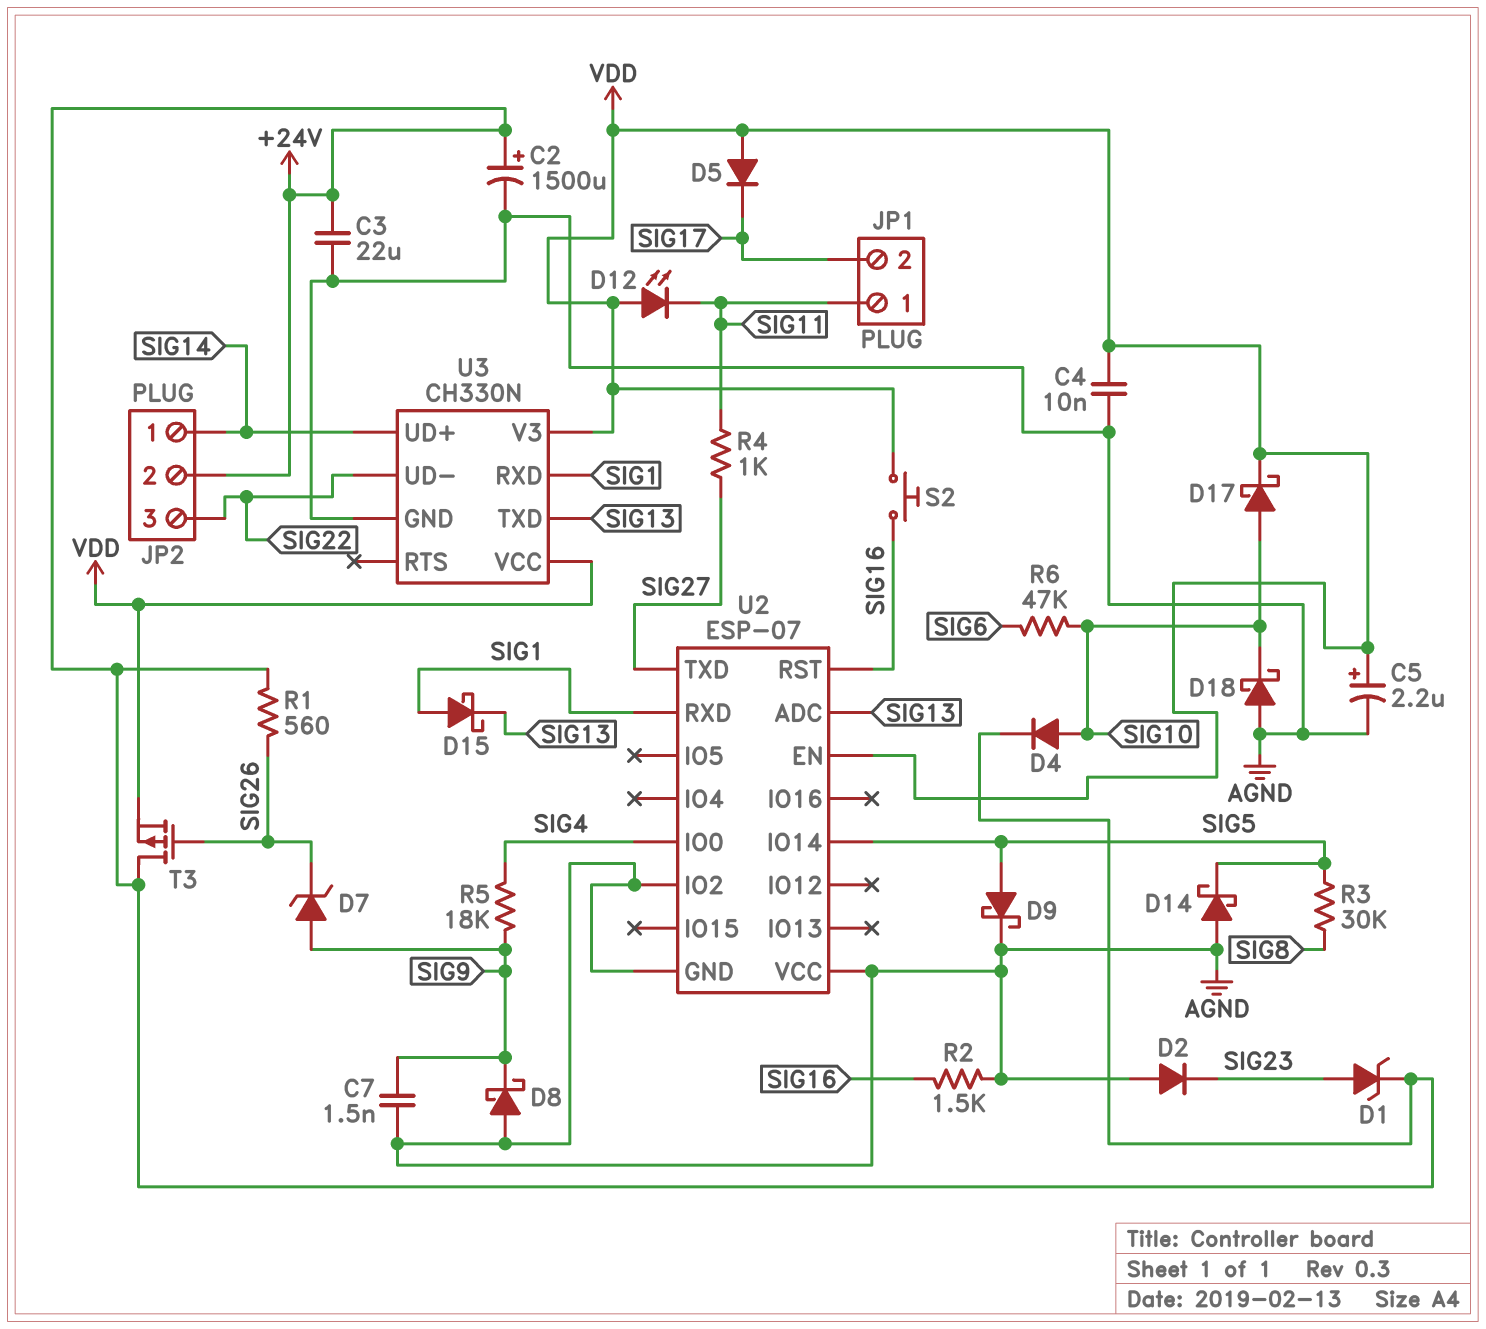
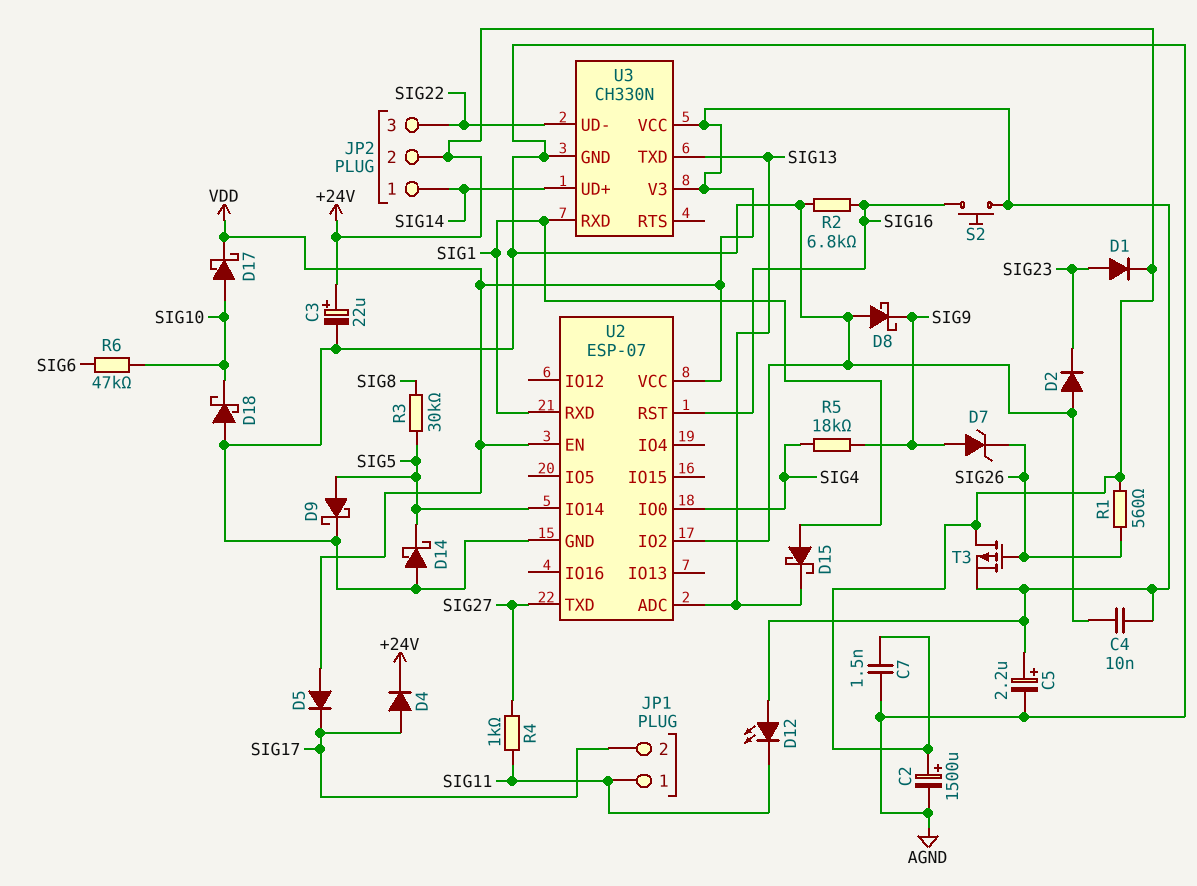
C3: 22uF (+24V, AGND) -> 22uF (plus +24V, minus AGND)
C7: 1.5nF (AGND, SIG9) -> 1.5nF (+24V, AGND)
D1: zener (A SIG23, K +24V) -> diode (A SIG23, K +24V)
D4: diode (A SIG10, K +24V) -> diode (A SIG17, K +24V)
R2: 1.5k (AGND, SIG16) -> 6.8k (AGND, SIG16)
U2 pin VCC: AGND -> VDD

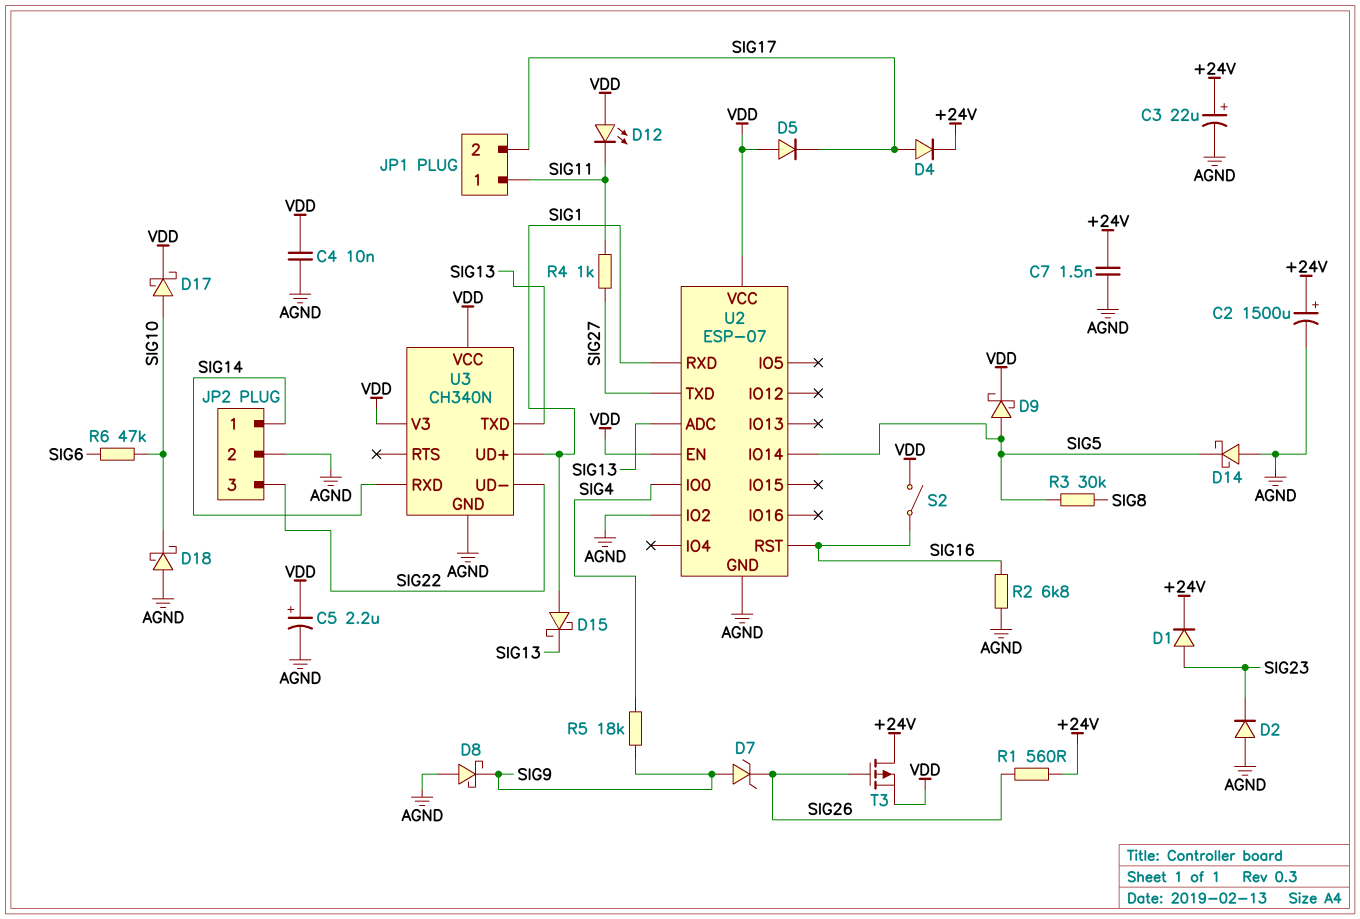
D9: schottky (A SIG5, K AGND) -> schottky (A SIG5, K VDD)
JP2 pin 2: +24V -> AGND
S2: button (SIG16, VDD) -> switch (SIG16, VDD)
U3: CH330N -> CH340N
U3 pin RXD: SIG1 -> SIG14
U3 pin UD+: SIG14 -> SIG1

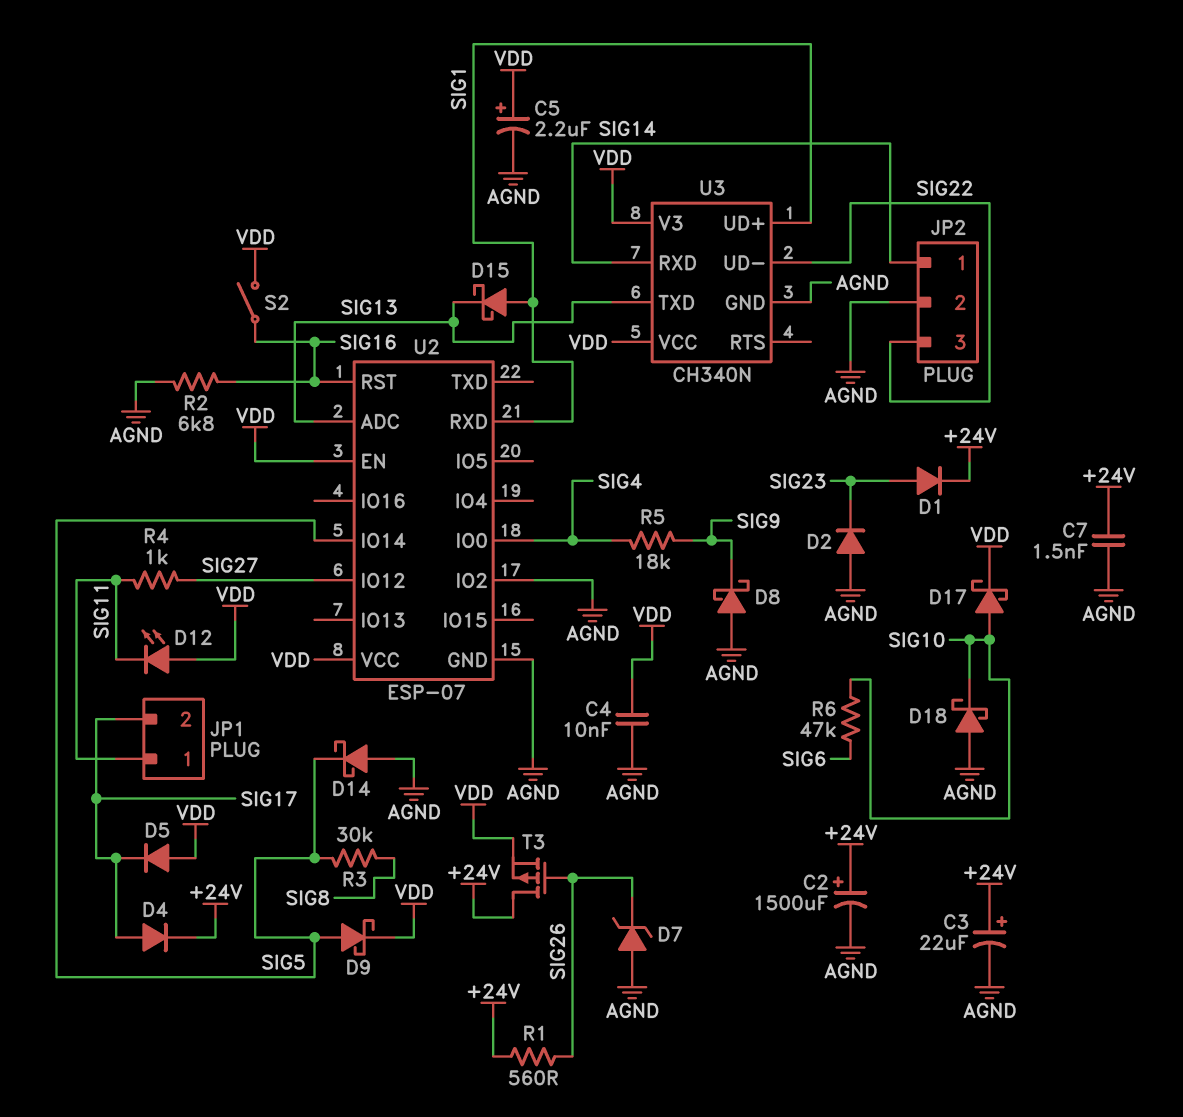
D7: zener (A SIG9, K SIG26) -> zener (A AGND, K SIG26)
U2 pin IO12: none -> SIG27
U2 pin TXD: SIG27 -> none

